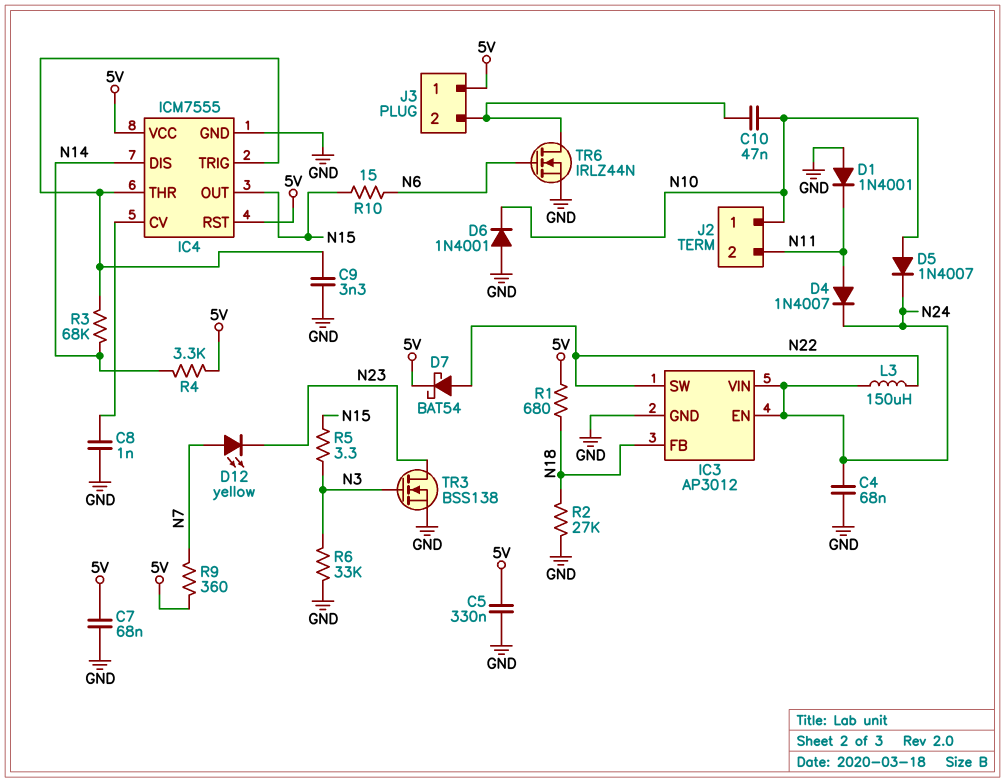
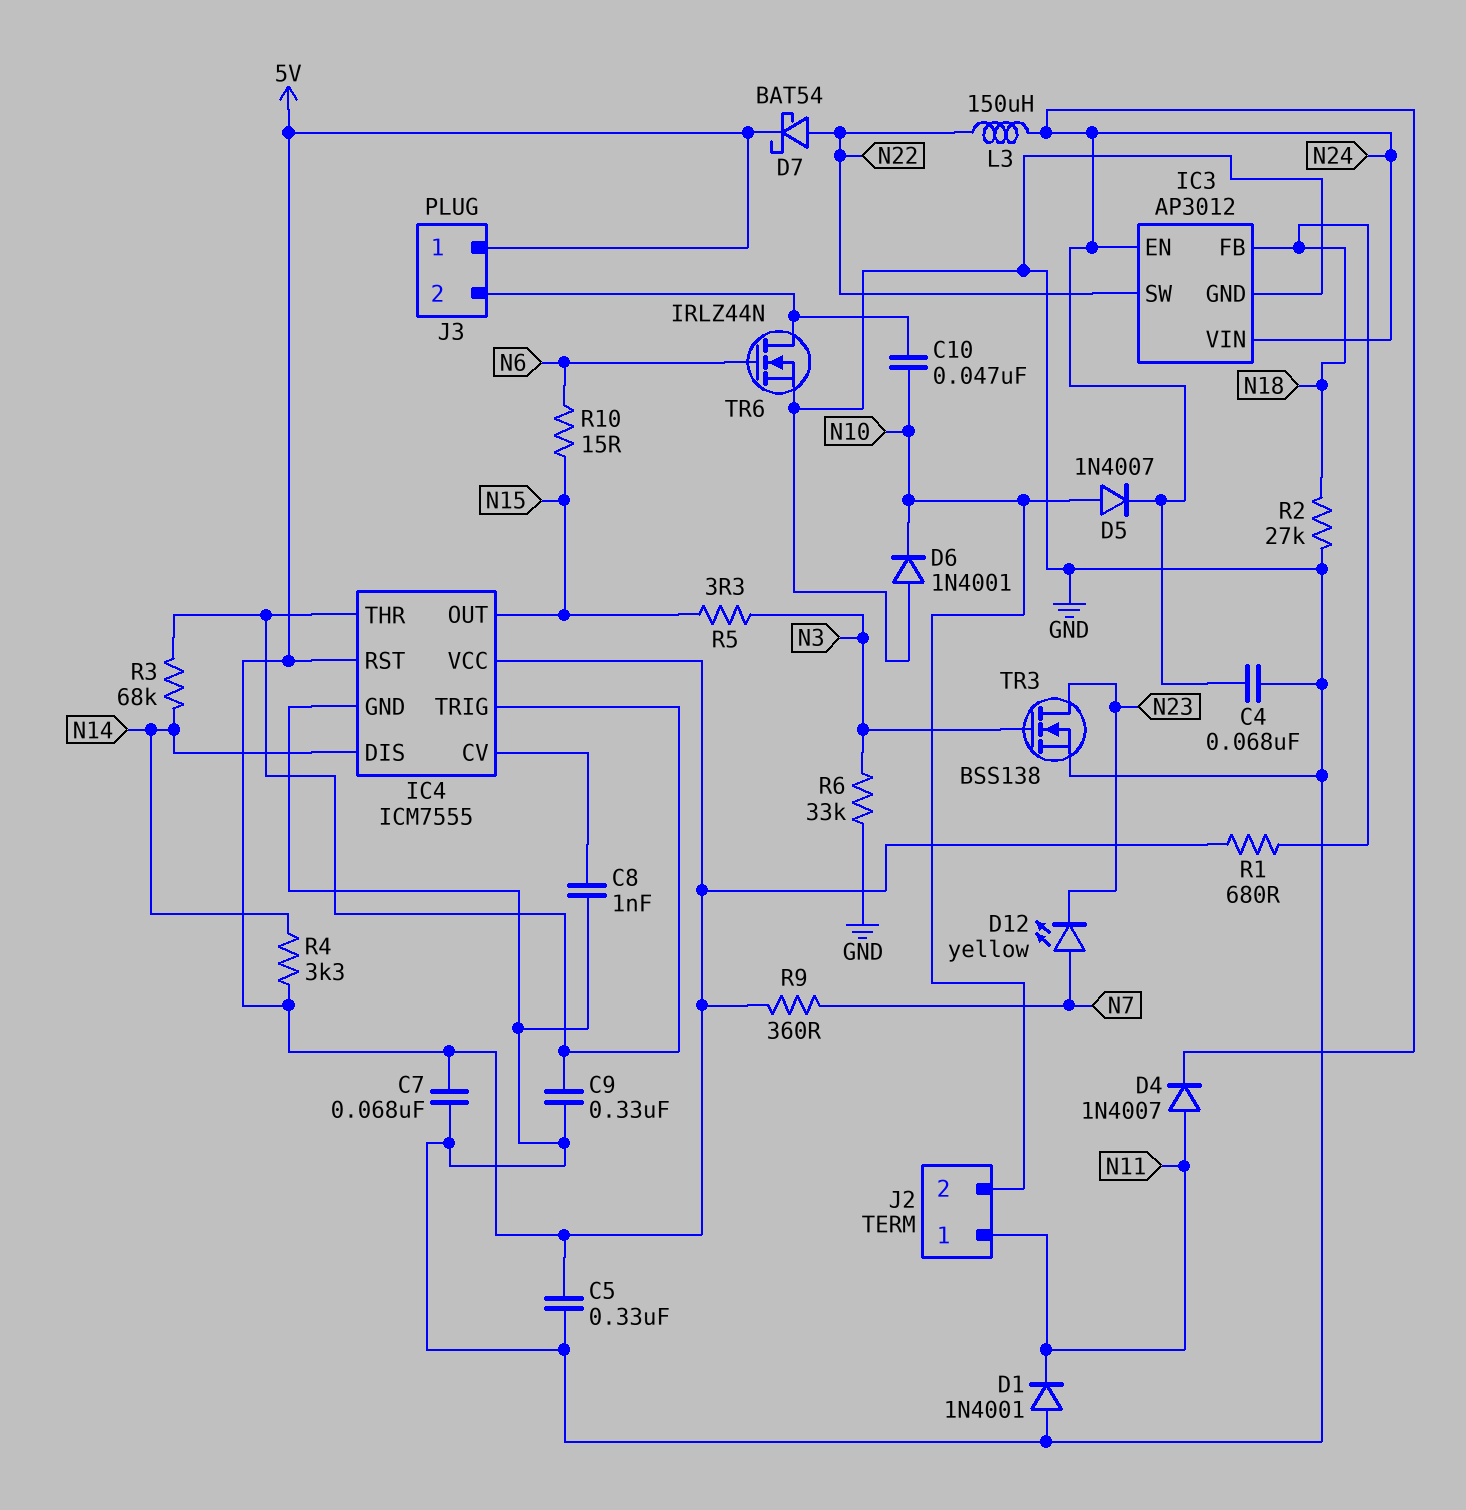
C9: 3.3nF (GND, IC4/THR) -> 330nF (GND, IC4/THR)
J2 pin 1: N10 -> N11
J2 pin 2: N11 -> N10

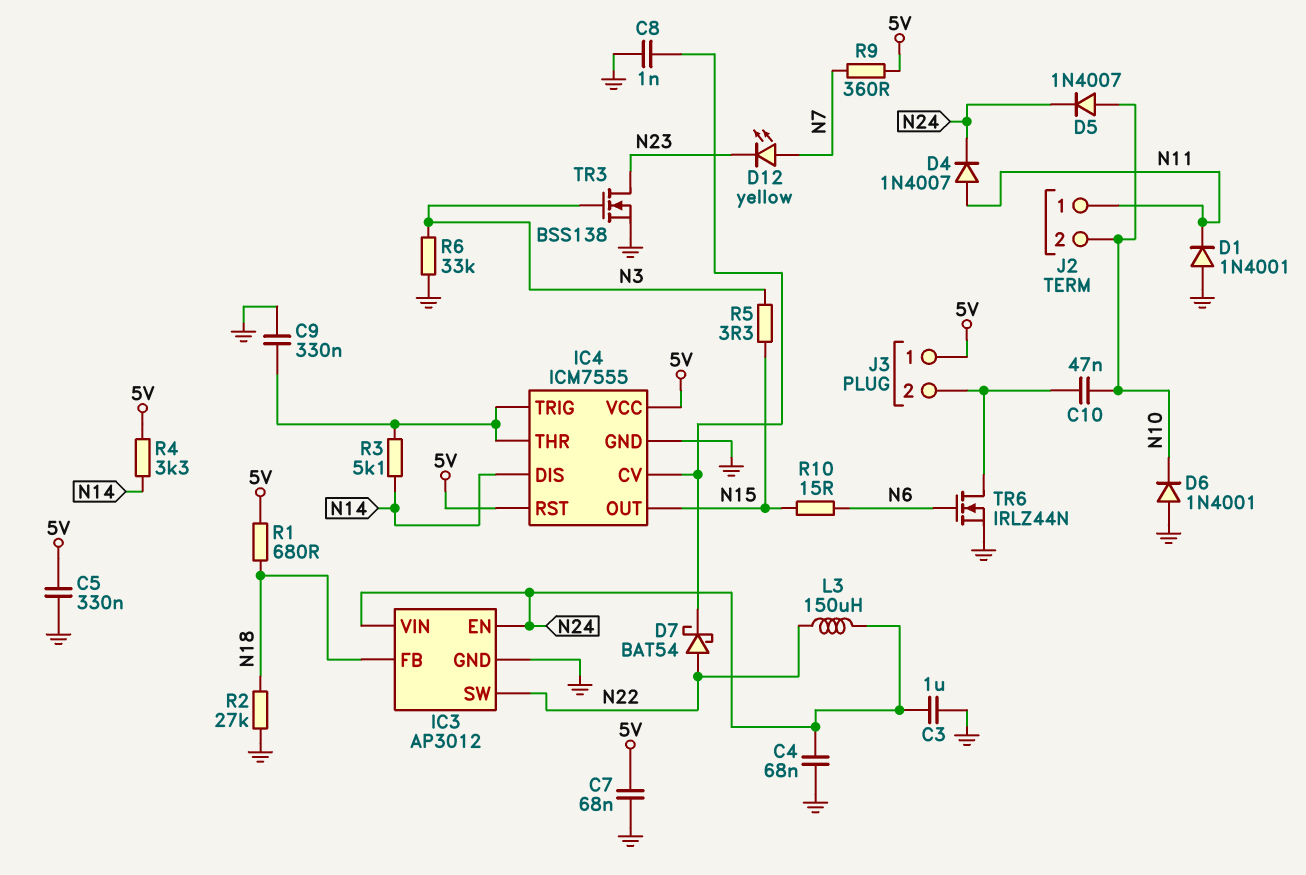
C3: none -> 1uF (GND, N24)
D7: schottky BAT54 (A N22, K 5V) -> schottky BAT54 (A N22, K IC4/CV)
R3: 68k (IC4/THR, N14) -> 5.1k (IC4/THR, N14)

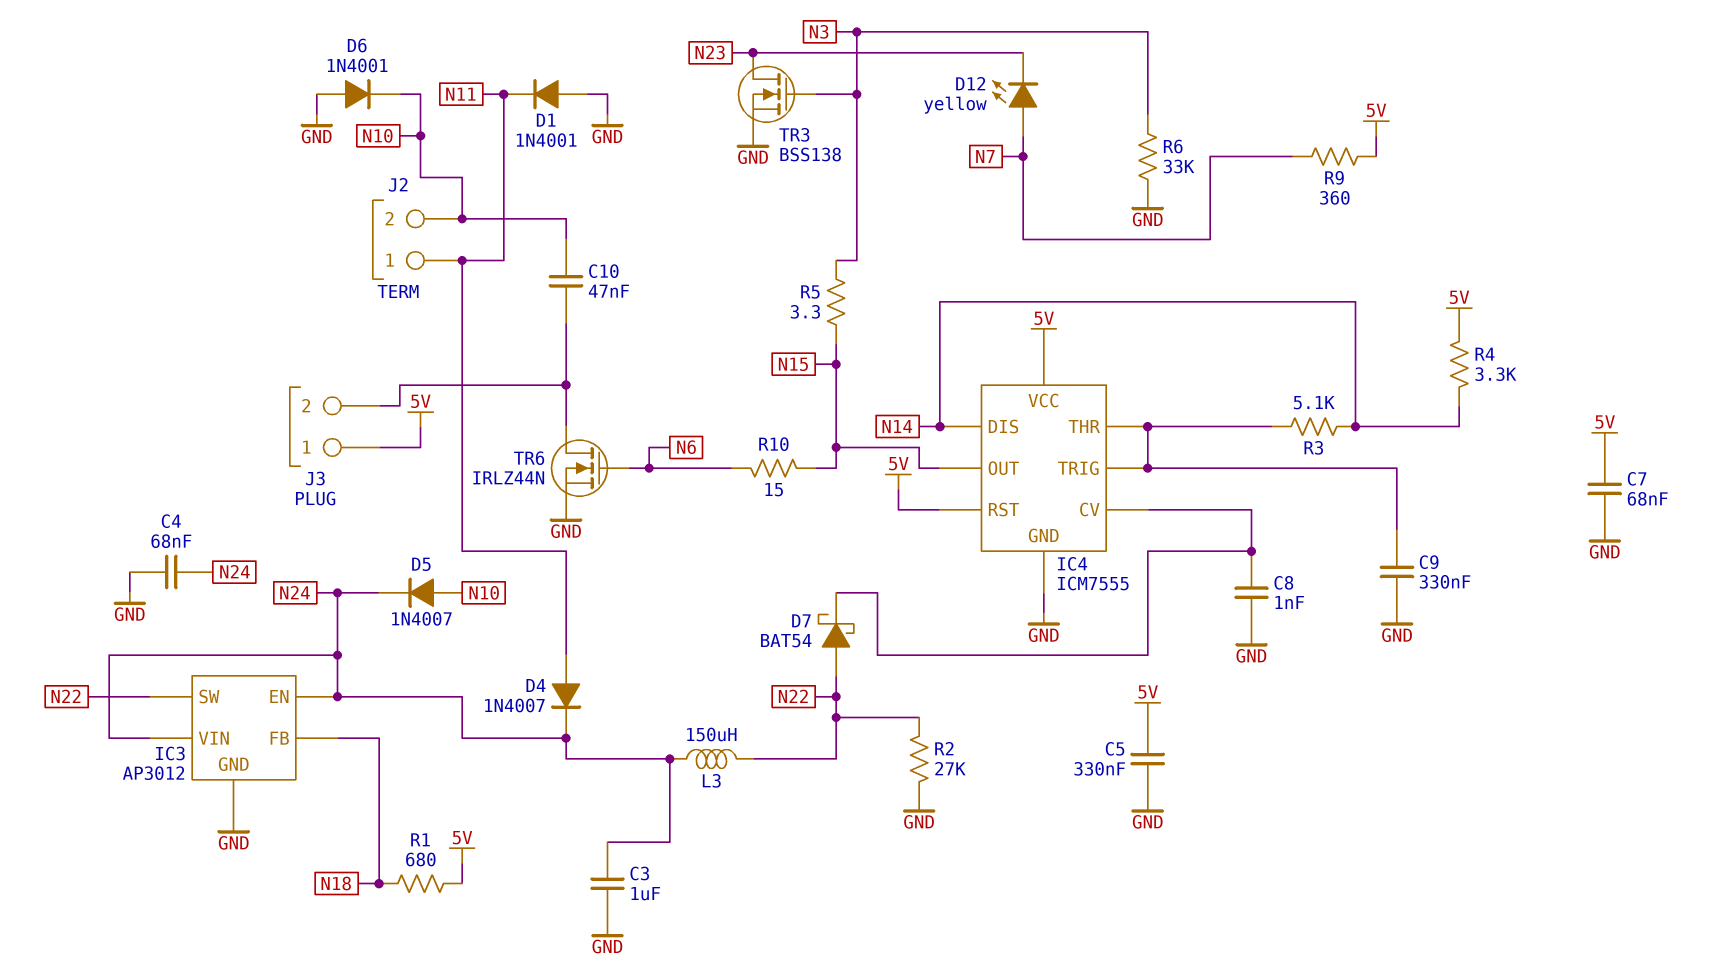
R2: 27k (GND, N18) -> 27k (GND, N22)

